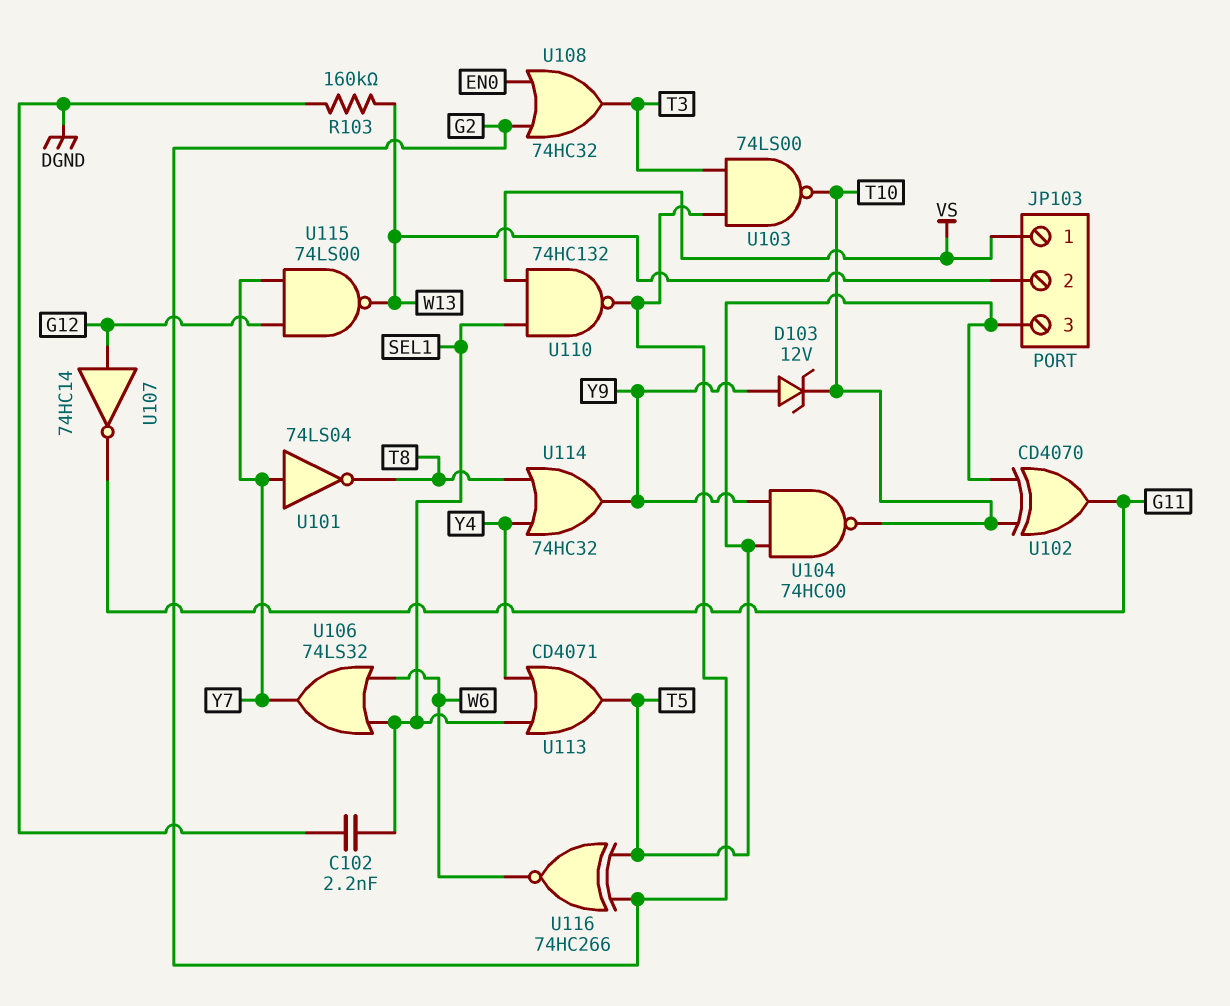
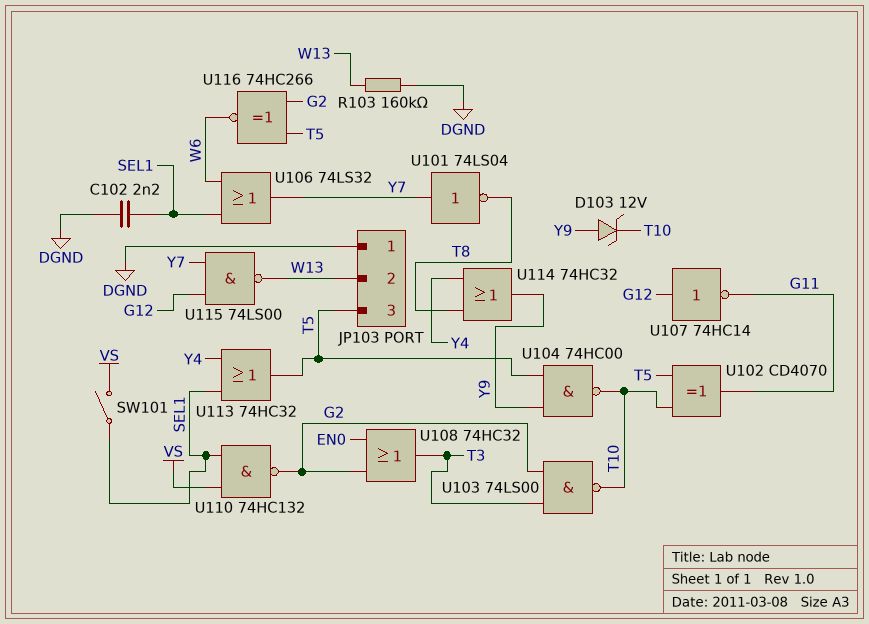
JP103 pin 1: VS -> DGND
SW101: none -> switch (SEL1, VS)
U113: OR CD4071 (in SEL1, in Y4, out T5) -> OR 74HC32 (in SEL1, in Y4, out T5)

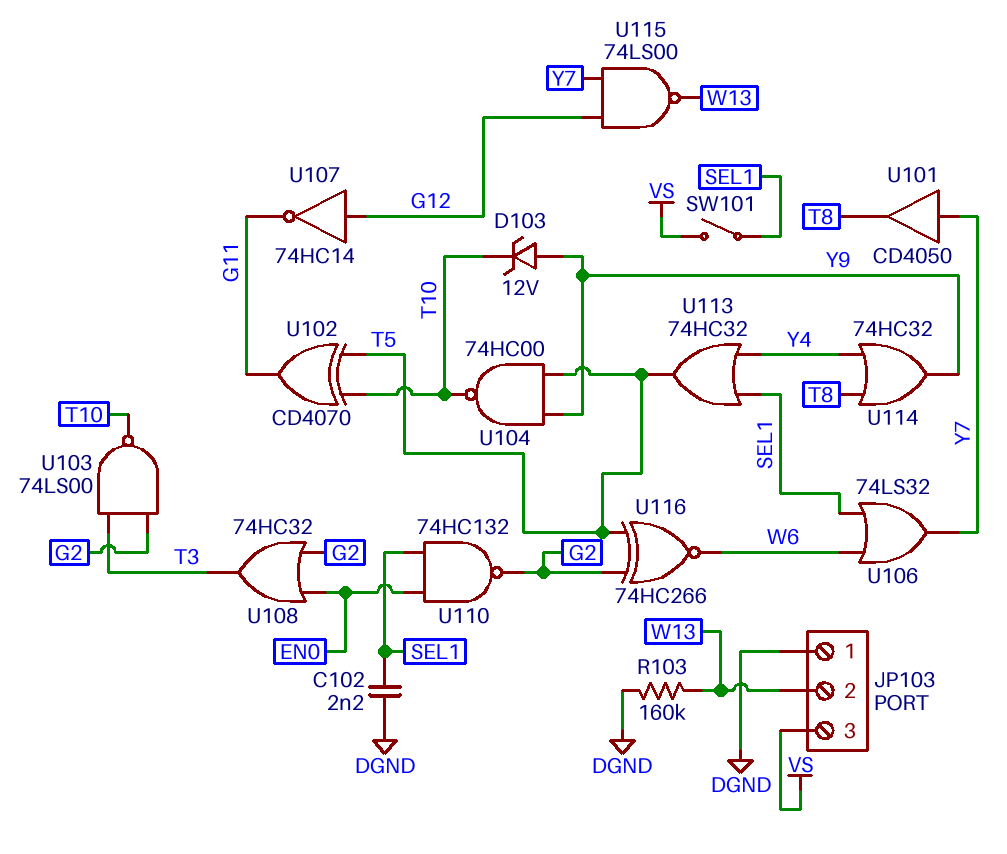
JP103 pin 3: T5 -> VS
U101: NOT 74LS04 (in Y7, out T8) -> buffer CD4050 (in Y7, out T8)
U110: NAND 74HC132 (in SEL1, in VS, out G2) -> NAND 74HC132 (in EN0, in SEL1, out G2)

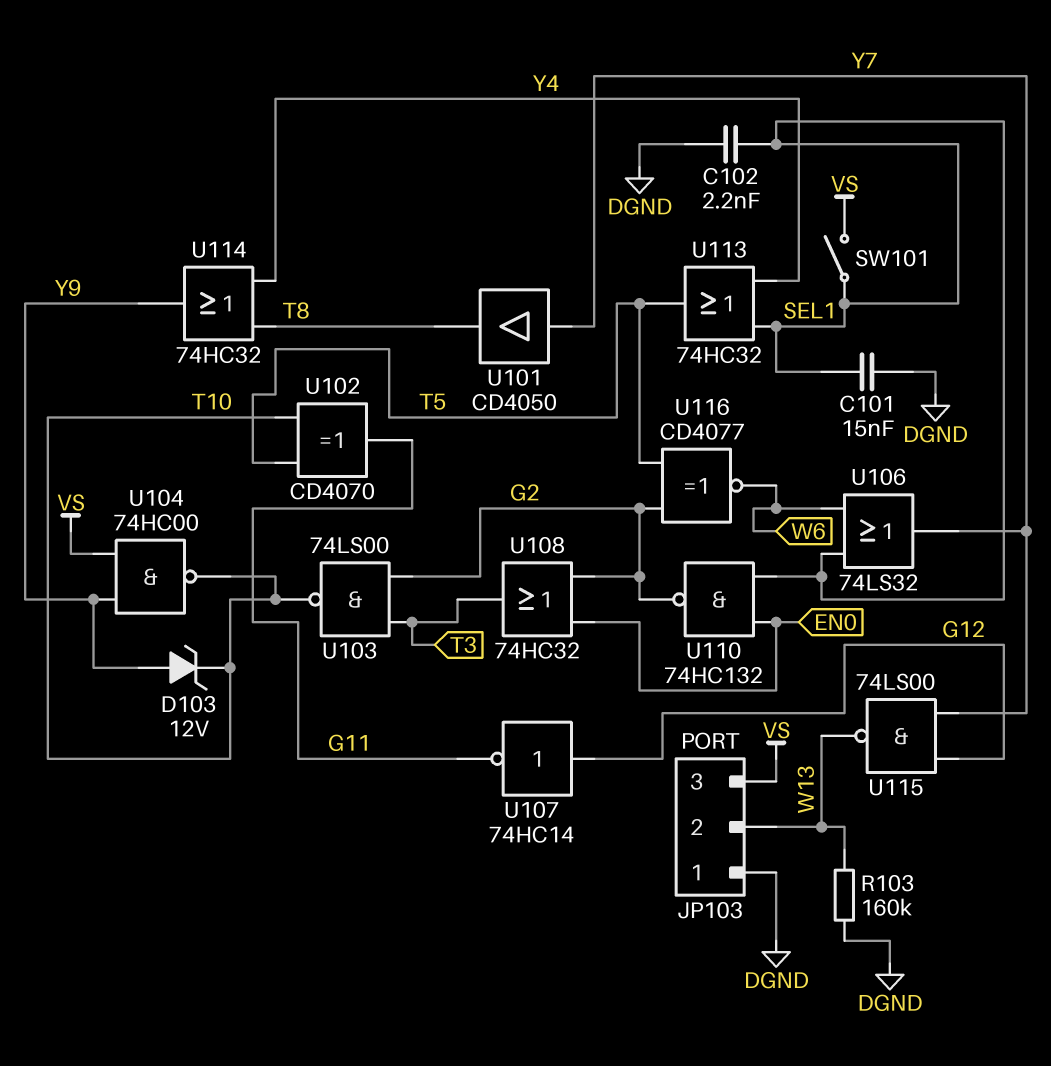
C101: none -> 15nF (DGND, SEL1)
U104: NAND 74HC00 (in T5, in Y9, out T10) -> NAND 74HC00 (in VS, in Y9, out T10)
U116: XNOR 74HC266 (in G2, in T5, out W6) -> XNOR CD4077 (in G2, in T5, out W6)

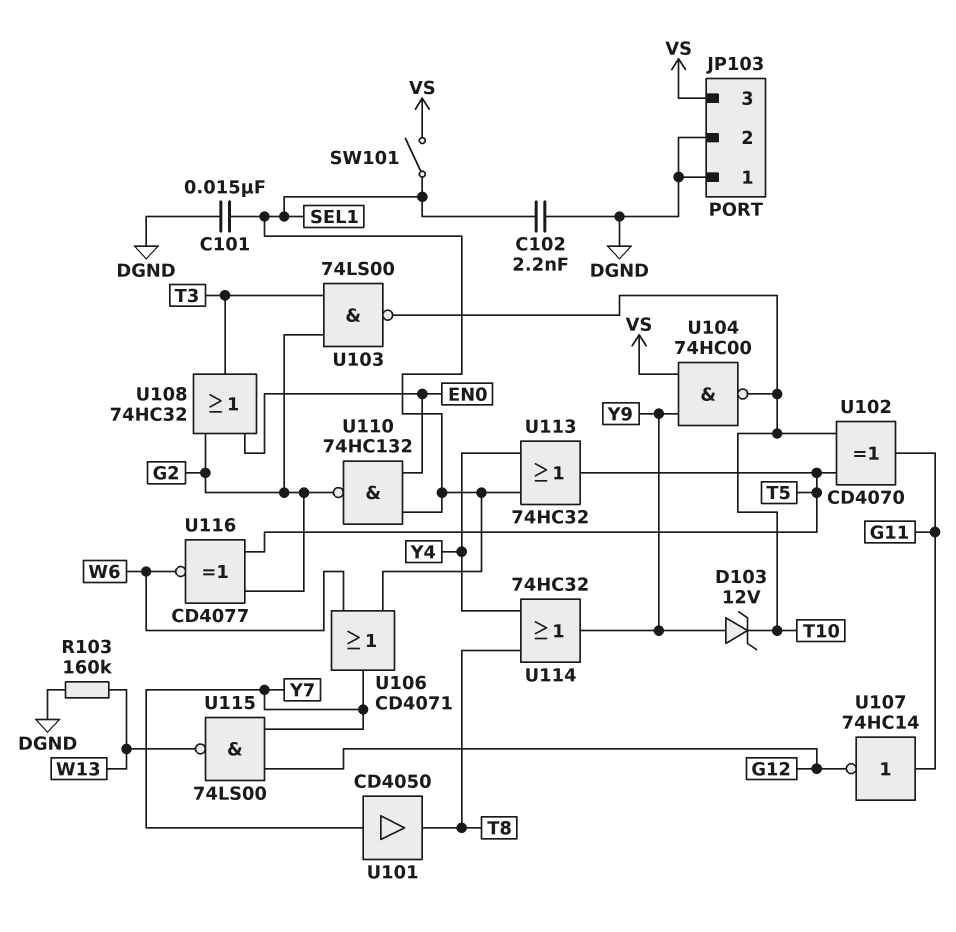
JP103 pin 2: W13 -> DGND
U106: OR 74LS32 (in SEL1, in W6, out Y7) -> OR CD4071 (in SEL1, in W6, out Y7)
U107: NOT 74HC14 (in G12, out G11) -> NOT 74HC14 (in G11, out G12)

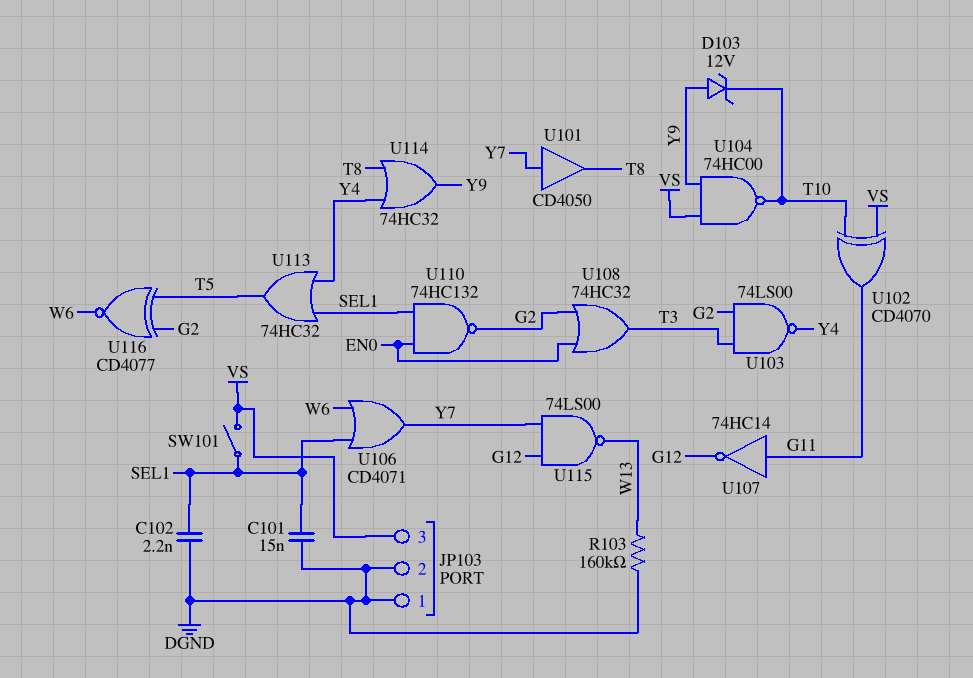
U102: XOR CD4070 (in T5, in T10, out G11) -> XOR CD4070 (in T10, in VS, out G11)
U103: NAND 74LS00 (in G2, in T3, out T10) -> NAND 74LS00 (in G2, in T3, out Y4)

